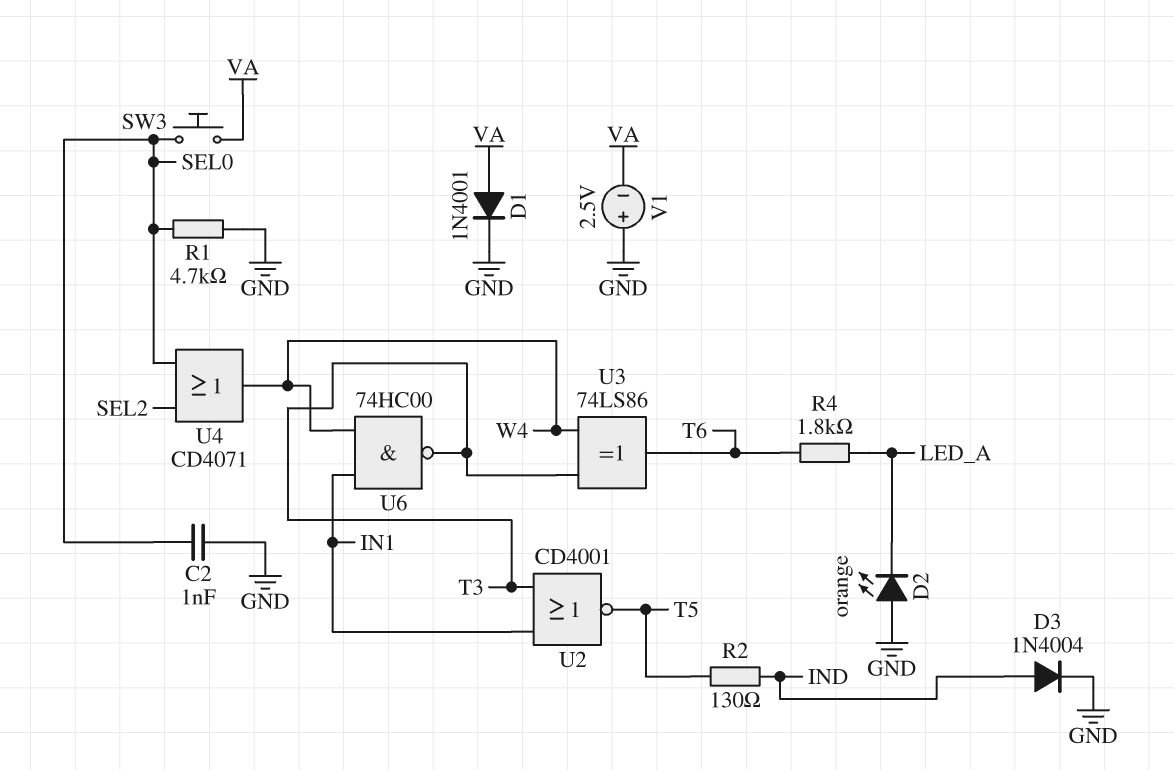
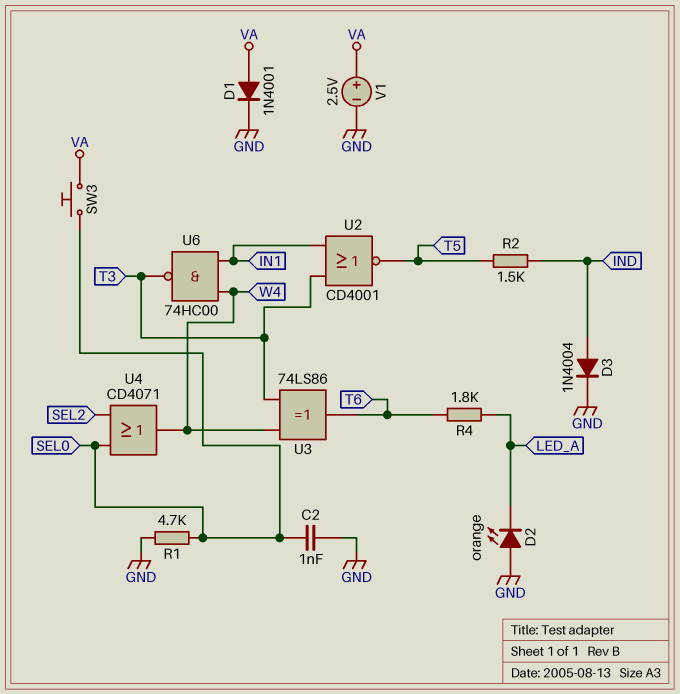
R2: 130 (IND, T5) -> 1.5k (IND, T5)
V1: 2.5V (plus GND, minus VA) -> 2.5V (plus VA, minus GND)

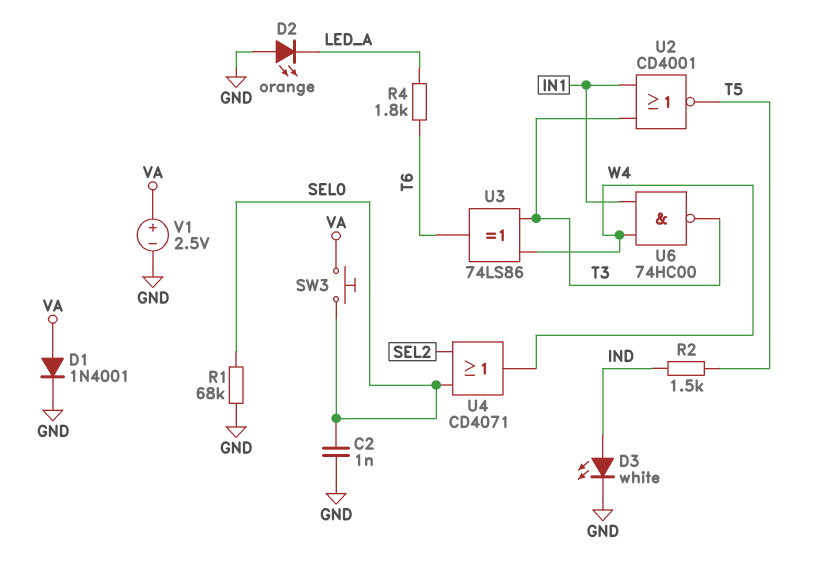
D3: diode 1N4004 (A IND, K GND) -> LED white (A IND, K GND)
R1: 4.7k (GND, SEL0) -> 68k (GND, SEL0)

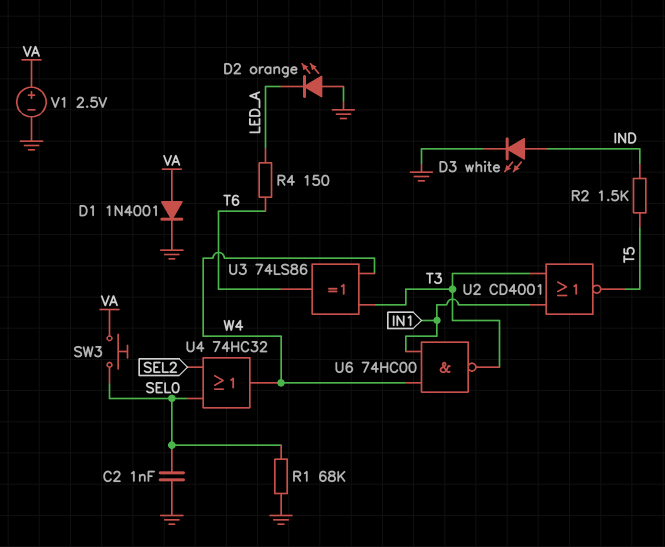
R4: 1.8k (LED_A, T6) -> 150 (LED_A, T6)
U4: OR CD4071 (in SEL0, in SEL2, out W4) -> OR 74HC32 (in SEL0, in SEL2, out W4)

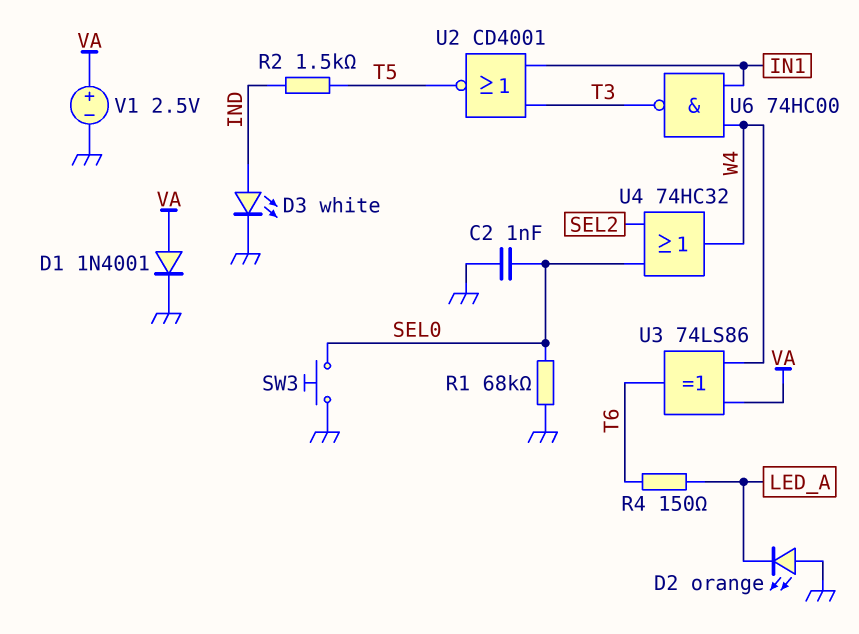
SW3: button (SEL0, VA) -> button (GND, SEL0)
U3: XOR 74LS86 (in T3, in W4, out T6) -> XOR 74LS86 (in VA, in W4, out T6)

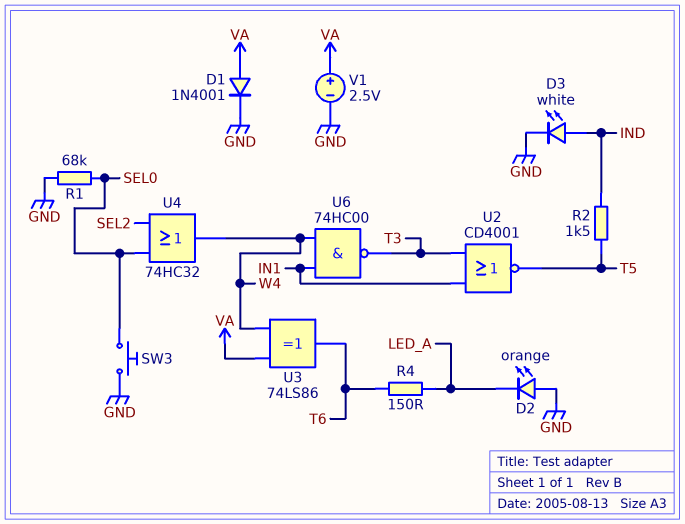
C2: 1nF (GND, SEL0) -> none

